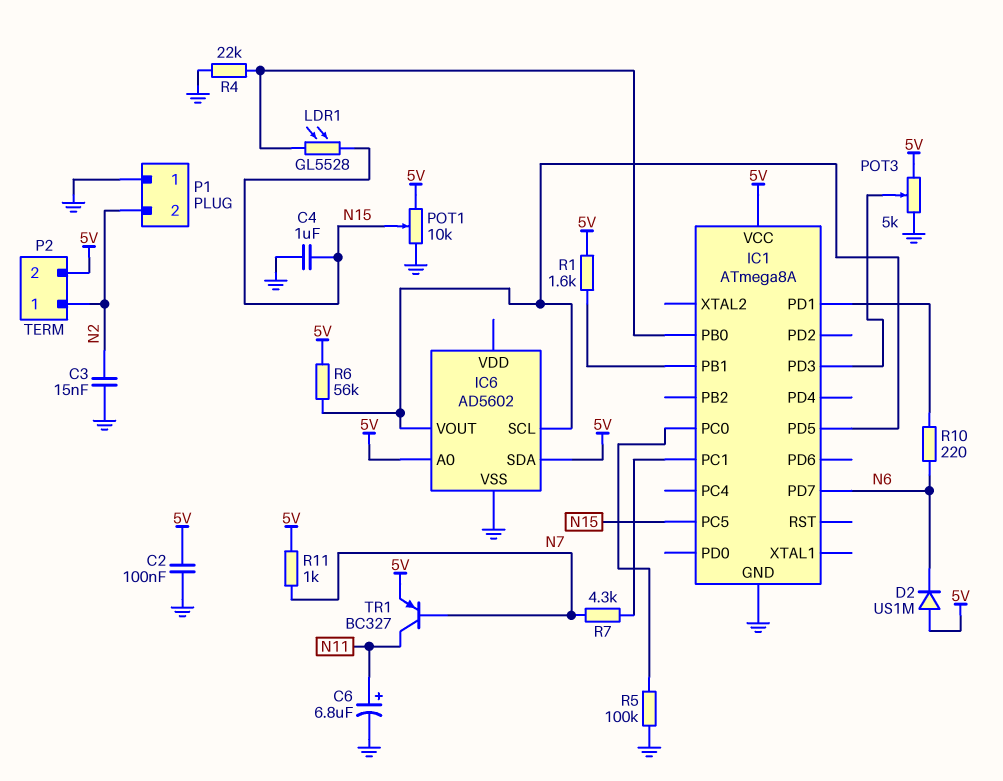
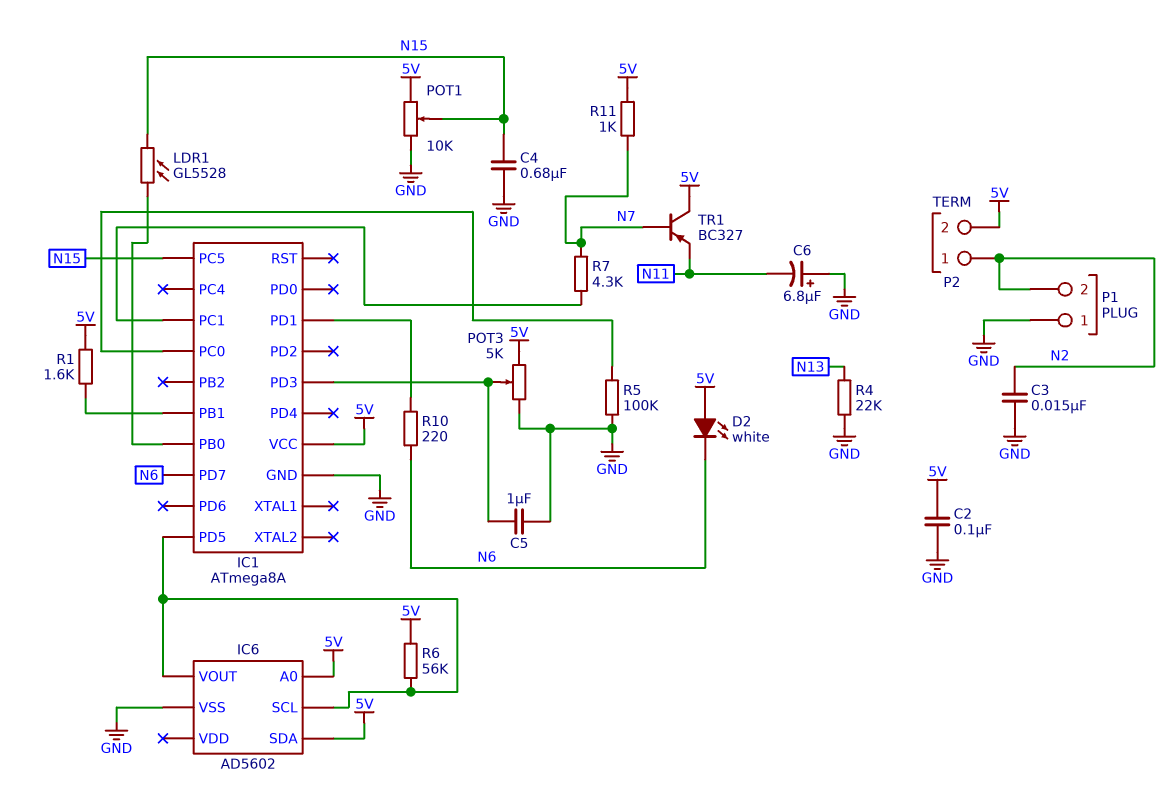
C4: 1uF (GND, N15) -> 680nF (GND, N15)
C5: none -> 1uF (GND, IC1/PD3)
C6: 6.8uF (plus N11, minus GND) -> 6.8uF (plus GND, minus N11)
D2: diode US1M (A 5V, K N6) -> LED white (A 5V, K N6)
R4: 22k (GND, IC1/PB0) -> 22k (GND, N13)
TR1: PNP BC327 (B N7, C N11, E 5V) -> PNP BC327 (B N7, C 5V, E N11)

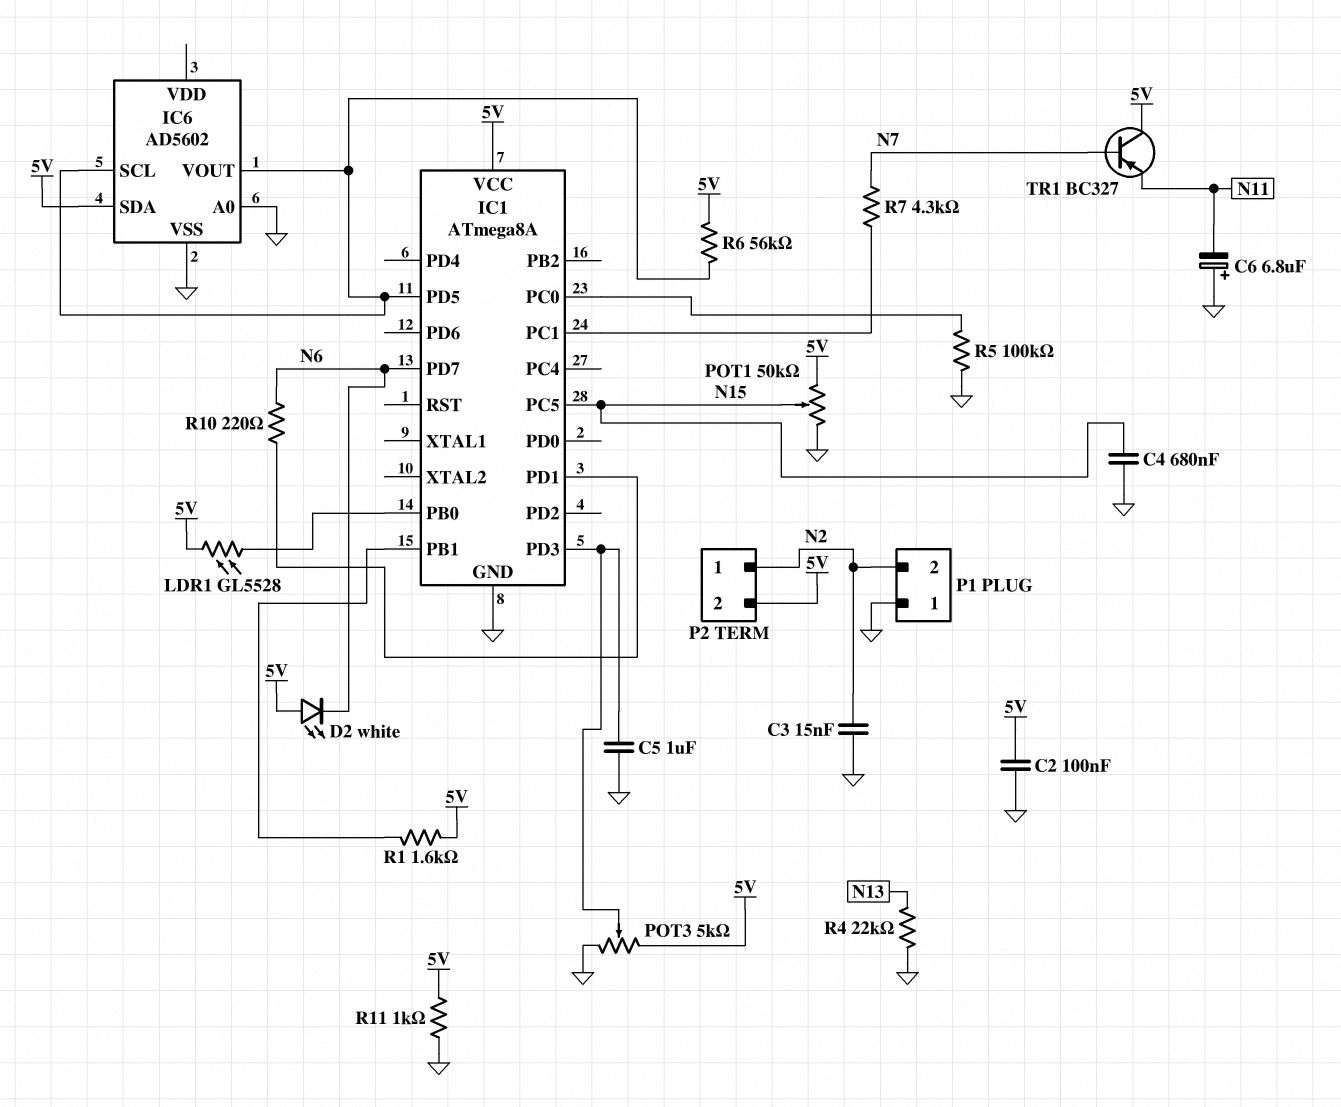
IC6 pin A0: 5V -> GND
LDR1: GL5528 (IC1/PB0, N15) -> GL5528 (5V, IC1/PB0)
POT1: 10k (5V, GND, wiper N15) -> 50k (5V, GND, wiper N15)
R11: 1k (5V, N7) -> 1k (5V, GND)

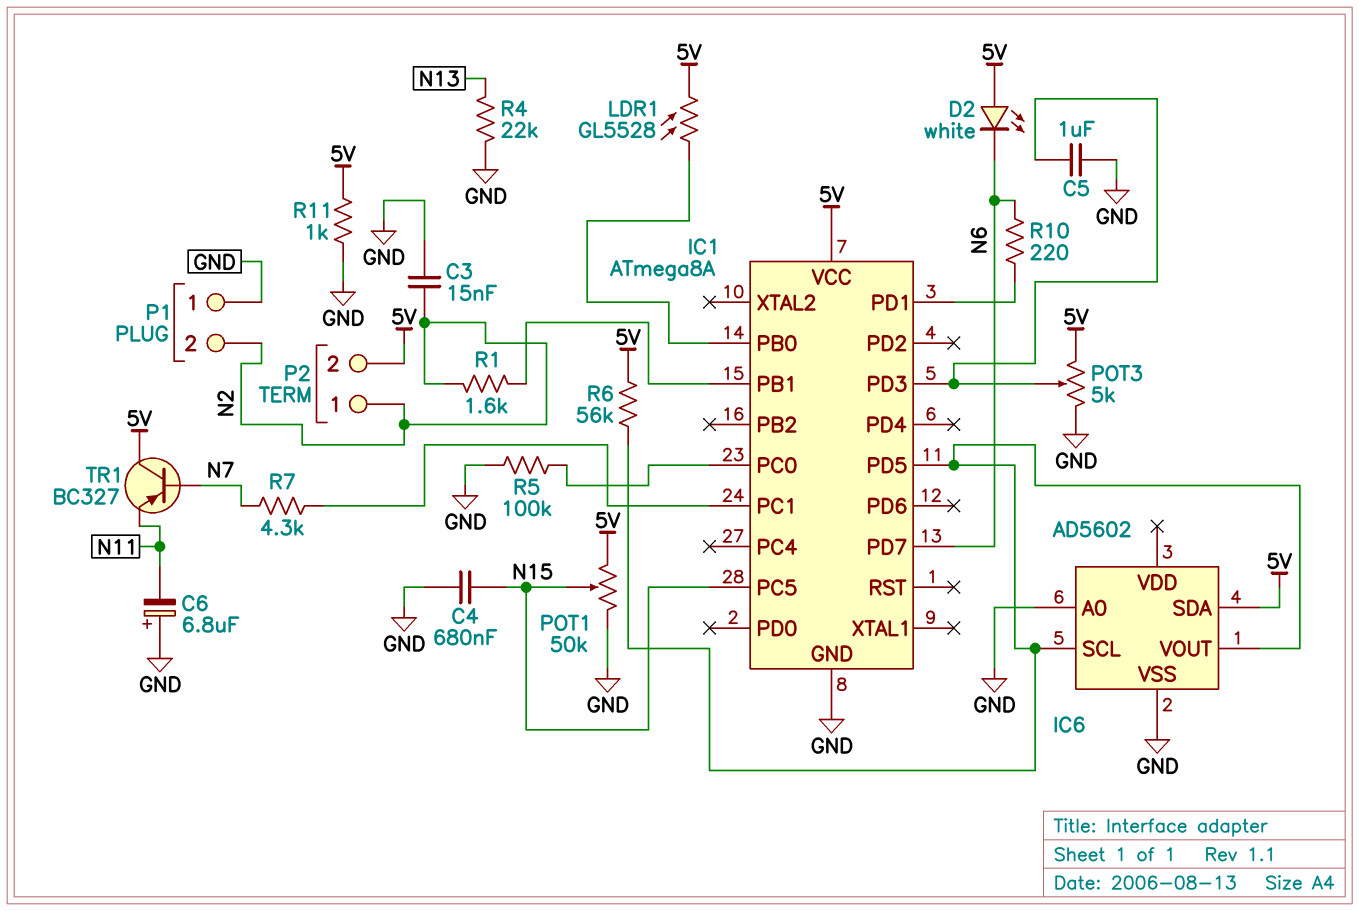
C2: 100nF (5V, GND) -> none
R1: 1.6k (5V, IC1/PB1) -> 1.6k (IC1/PB1, N2)

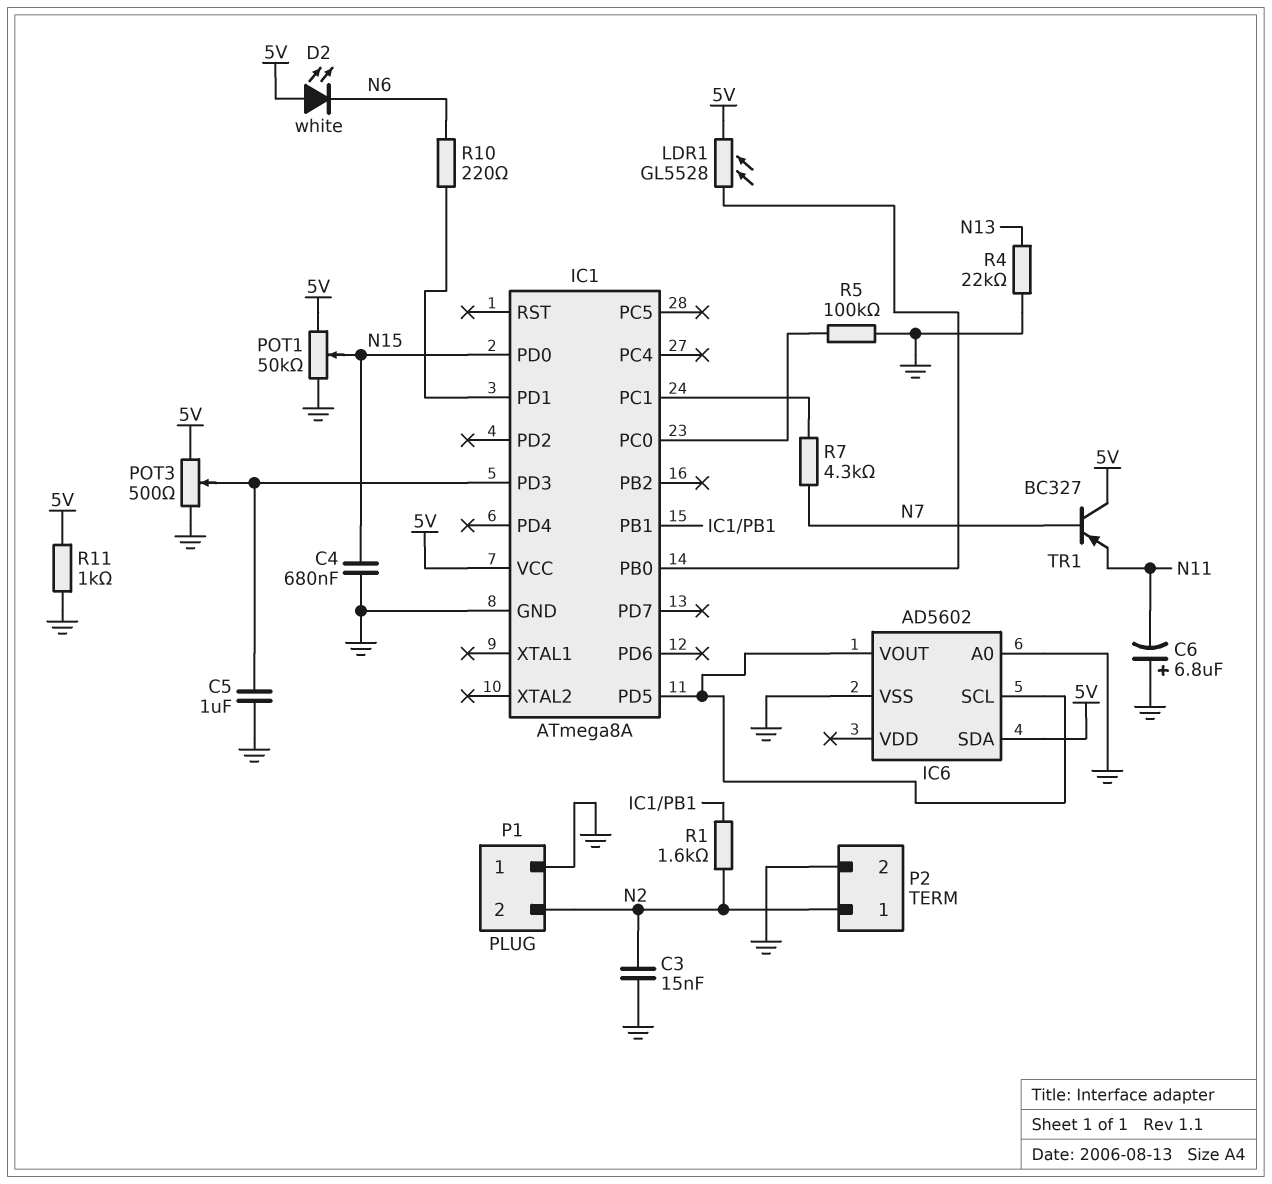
IC1 pin PC5: N15 -> none
IC1 pin PD0: none -> N15
IC1 pin PD7: N6 -> none
P2 pin 2: 5V -> GND
POT3: 5k (5V, GND, wiper IC1/PD3) -> 500 (5V, GND, wiper IC1/PD3)
R6: 56k (5V, IC1/PD5) -> none

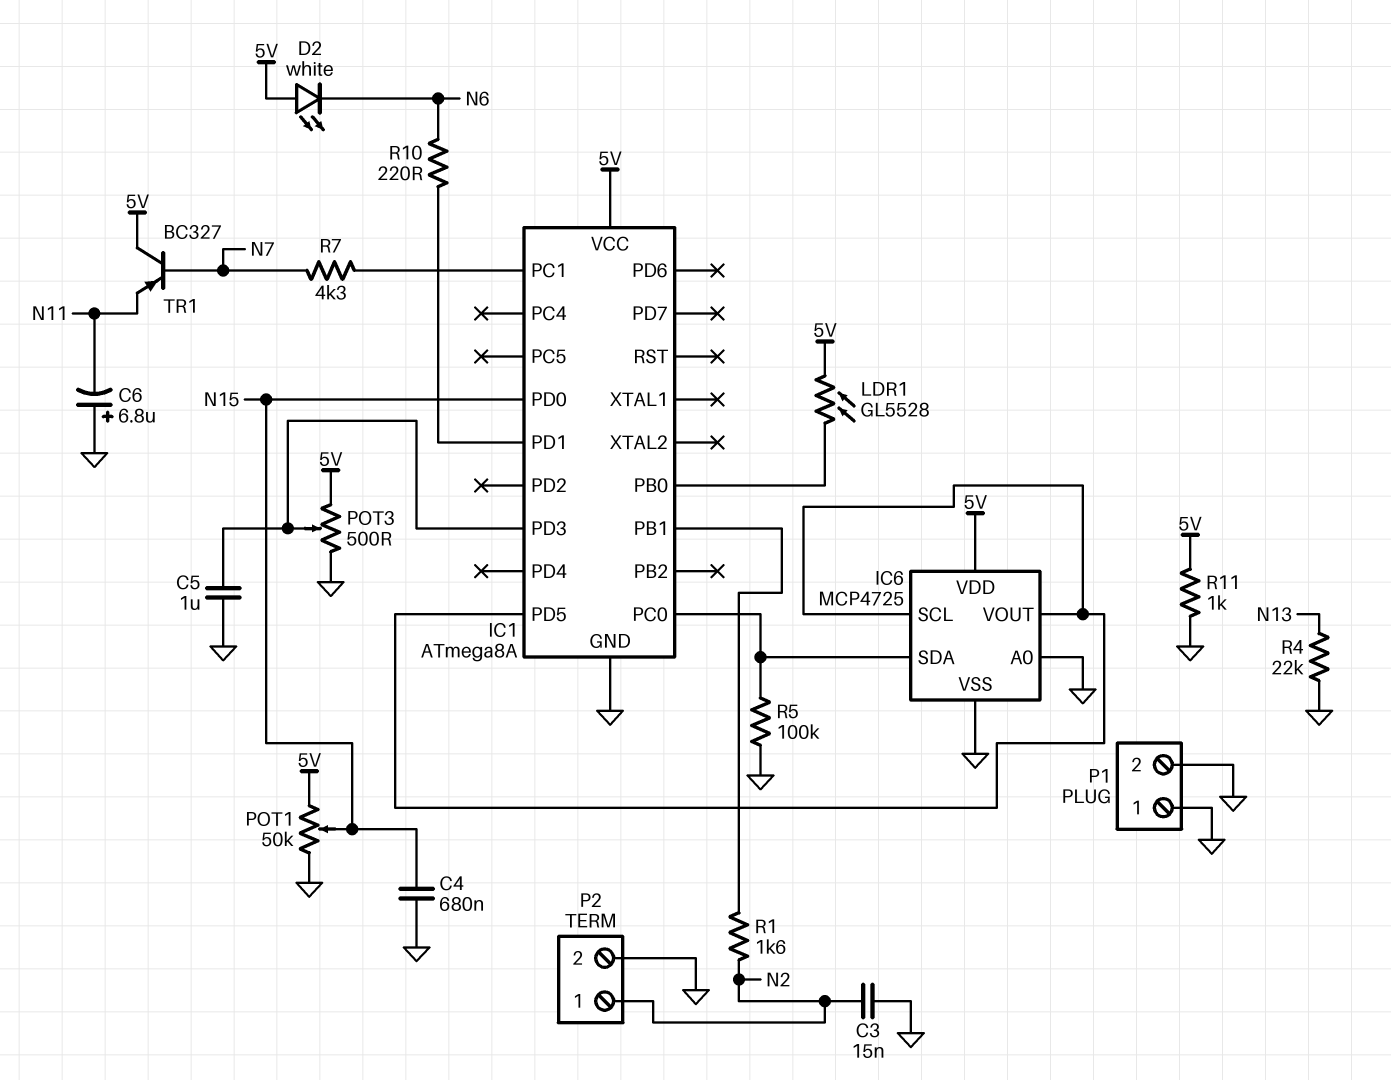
IC6: AD5602 -> MCP4725
IC6 pin SDA: 5V -> IC1/PC0
IC6 pin VDD: none -> 5V
P1 pin 2: N2 -> GND

